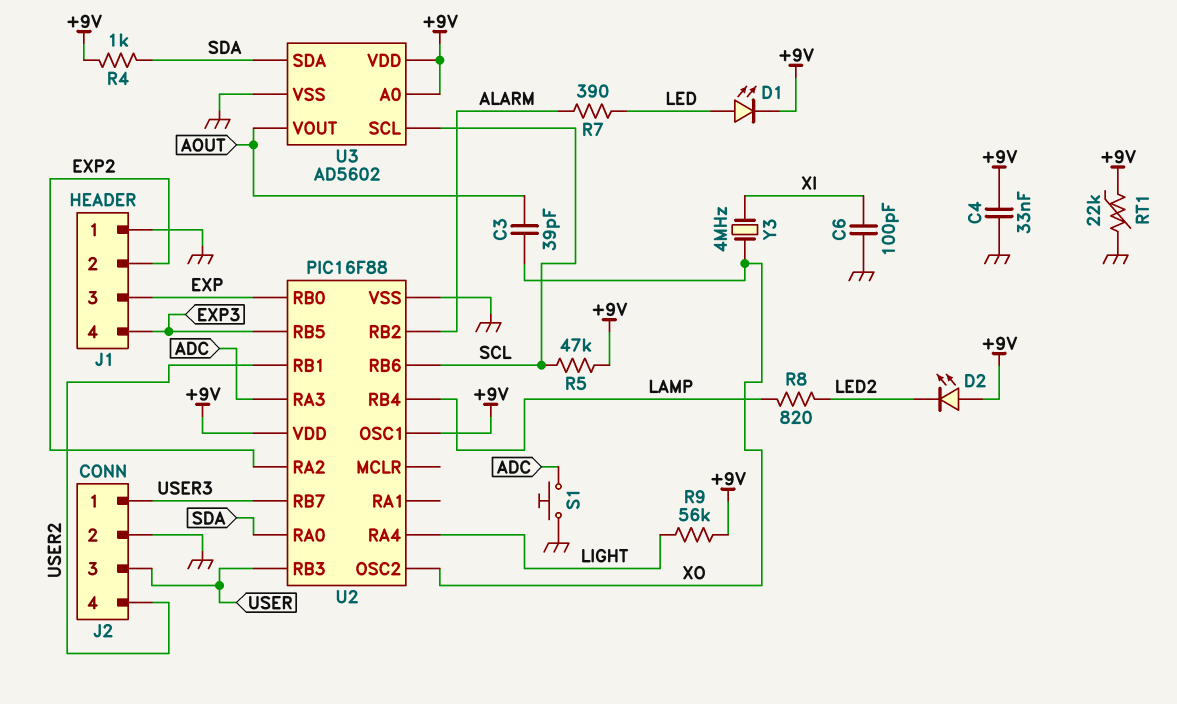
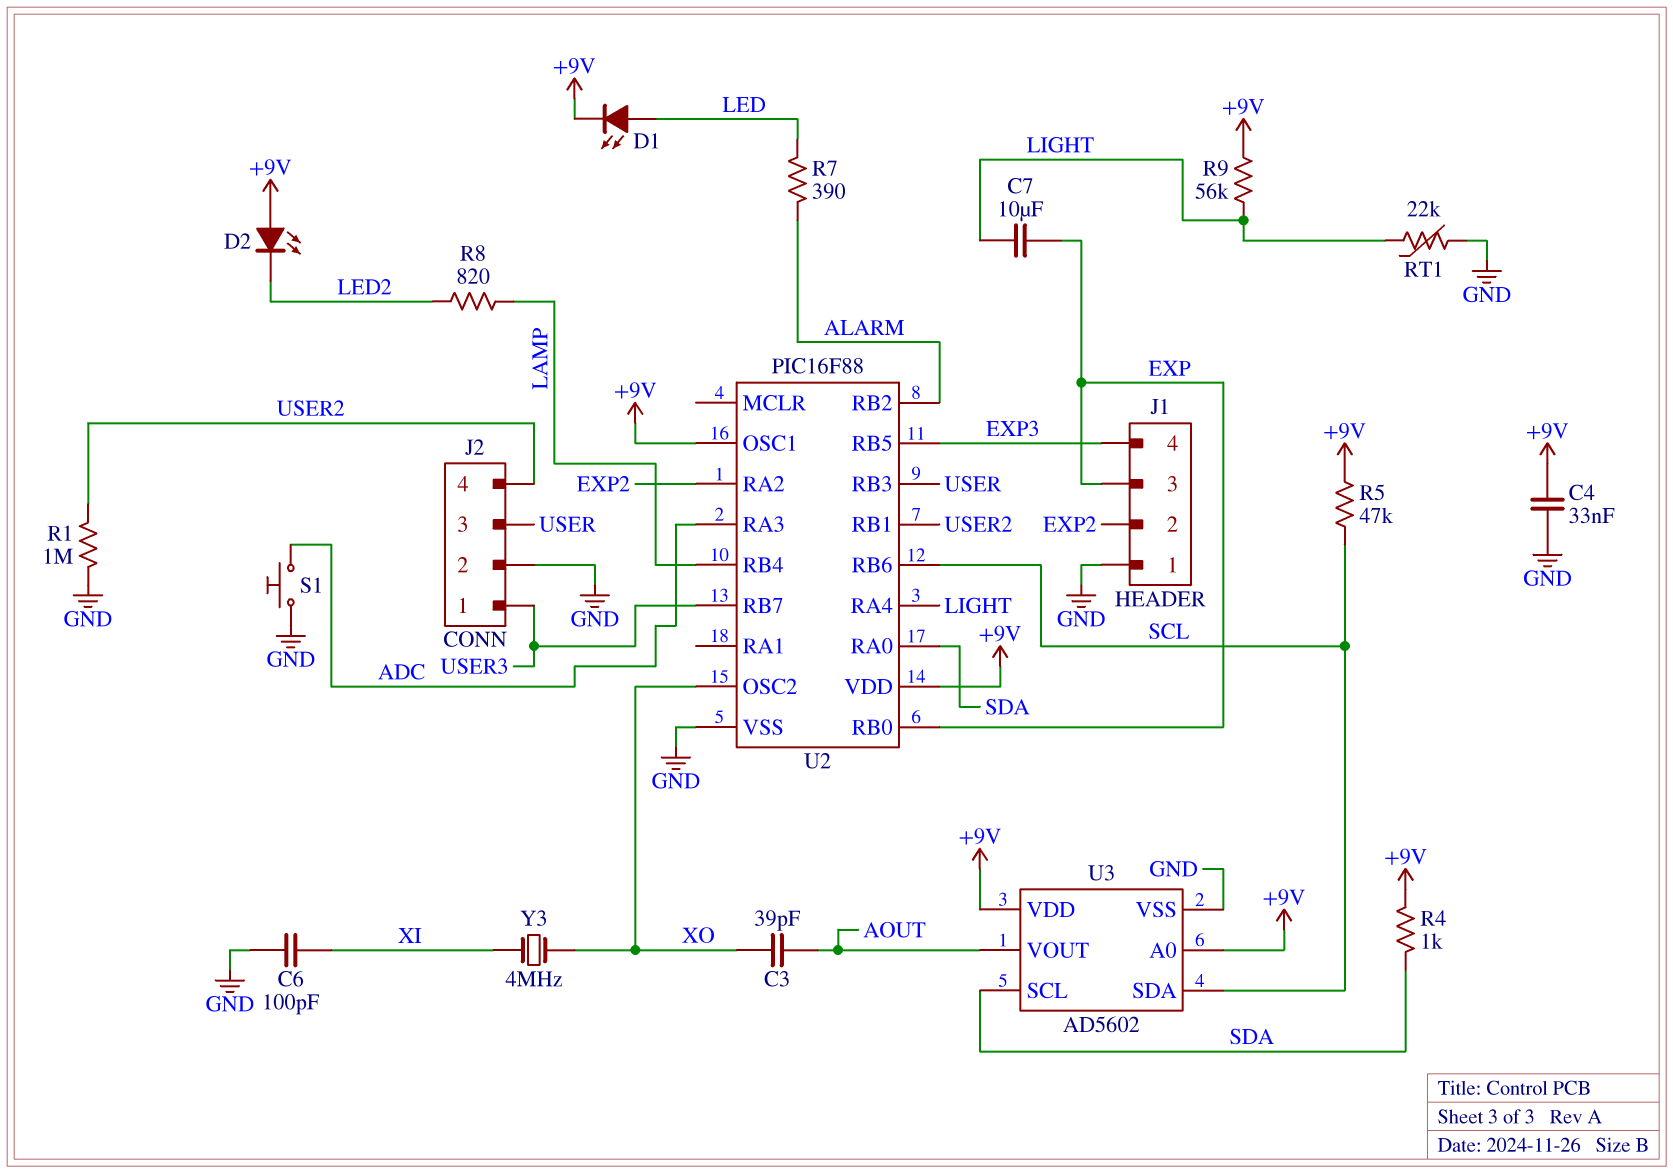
C7: none -> 10uF (EXP, LIGHT)
R1: none -> 1M (GND, USER2)
RT1: 22k (+9V, GND) -> 22k (GND, LIGHT)
U3 pin SCL: SCL -> SDA
U3 pin SDA: SDA -> SCL

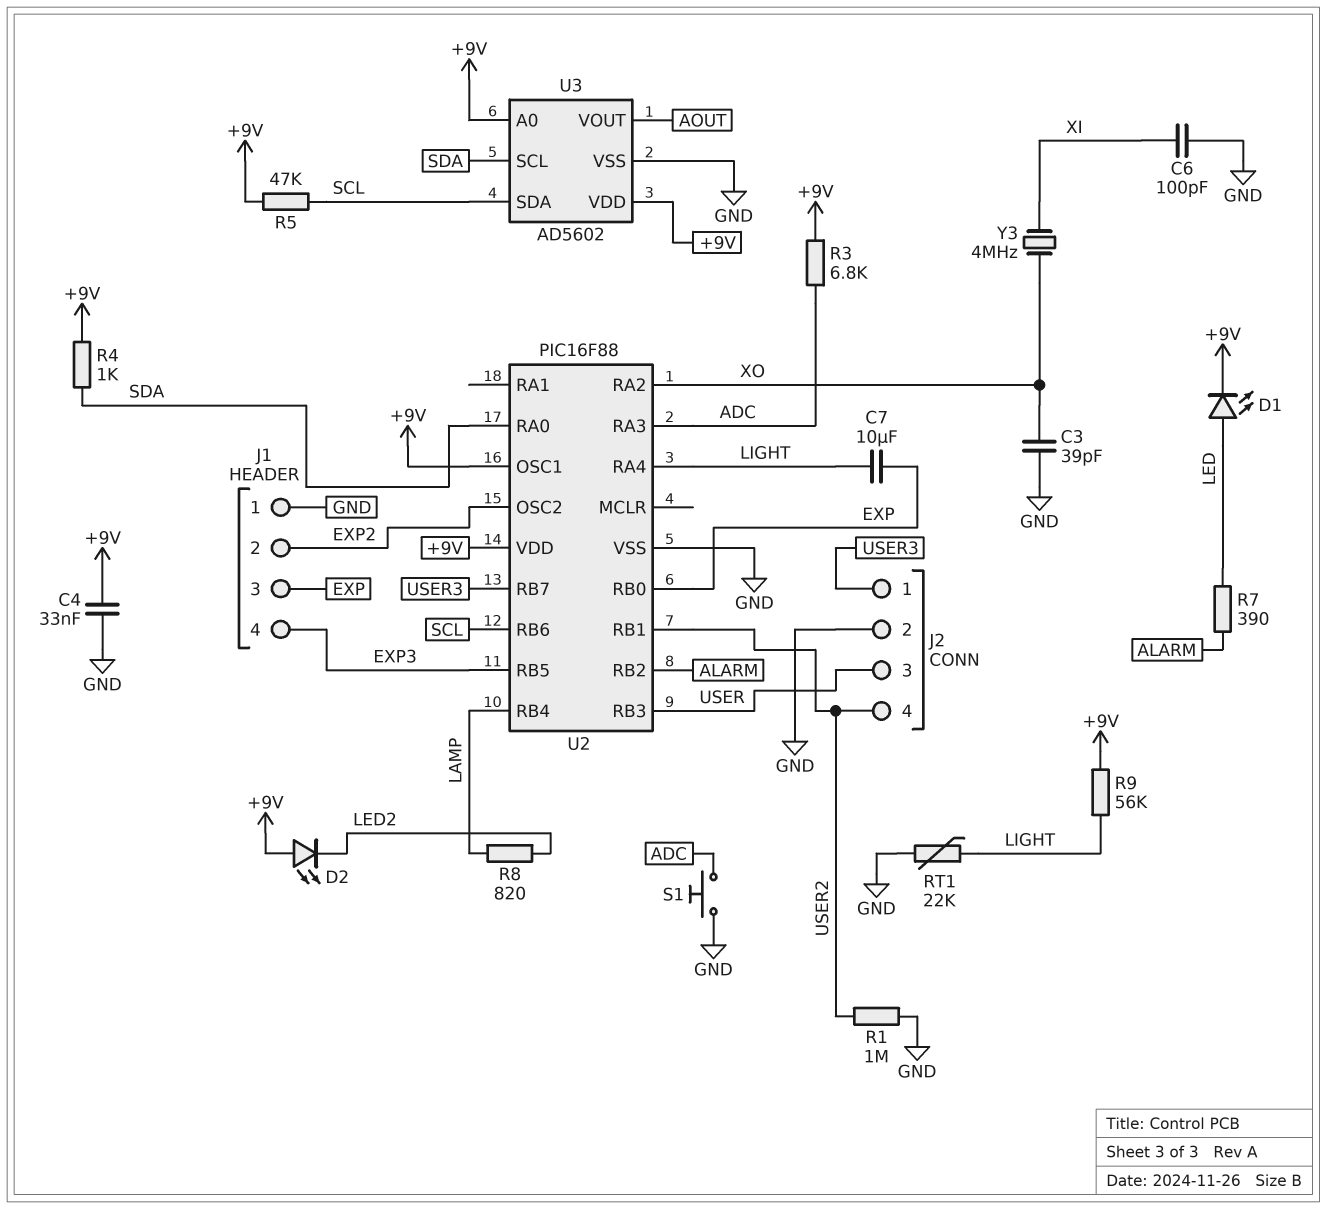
C3: 39pF (AOUT, XO) -> 39pF (GND, XO)
R3: none -> 6.8k (+9V, ADC)
U2 pin OSC2: XO -> EXP2
U2 pin RA2: EXP2 -> XO

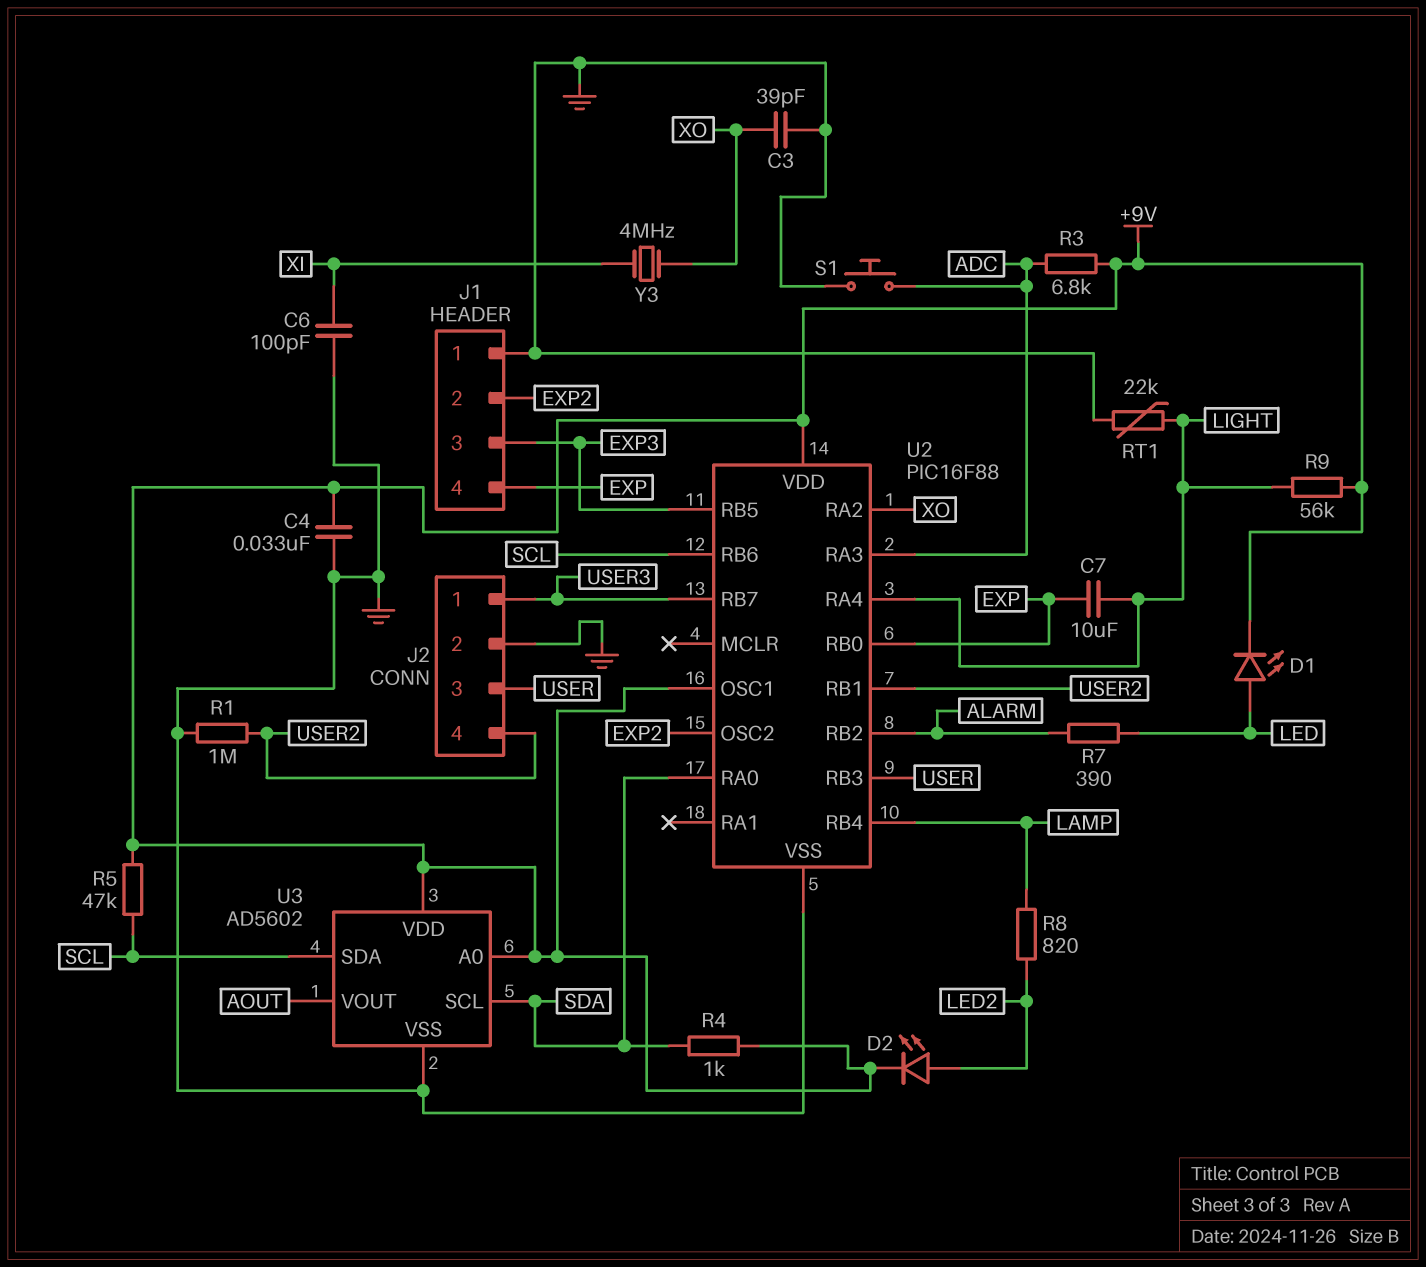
D2: LED (A +9V, K LED2) -> LED (A LED2, K +9V)
J1 pin 3: EXP -> EXP3
J1 pin 4: EXP3 -> EXP

